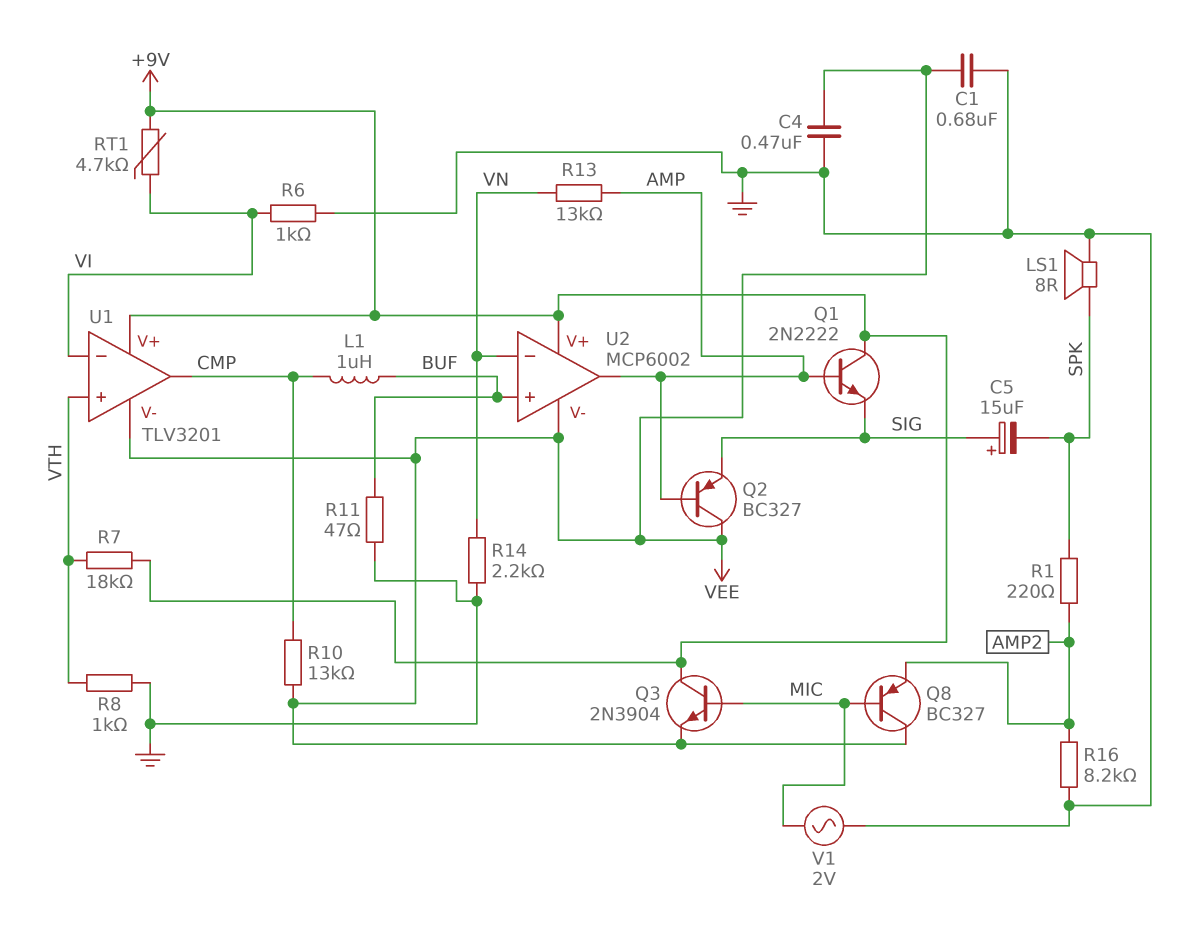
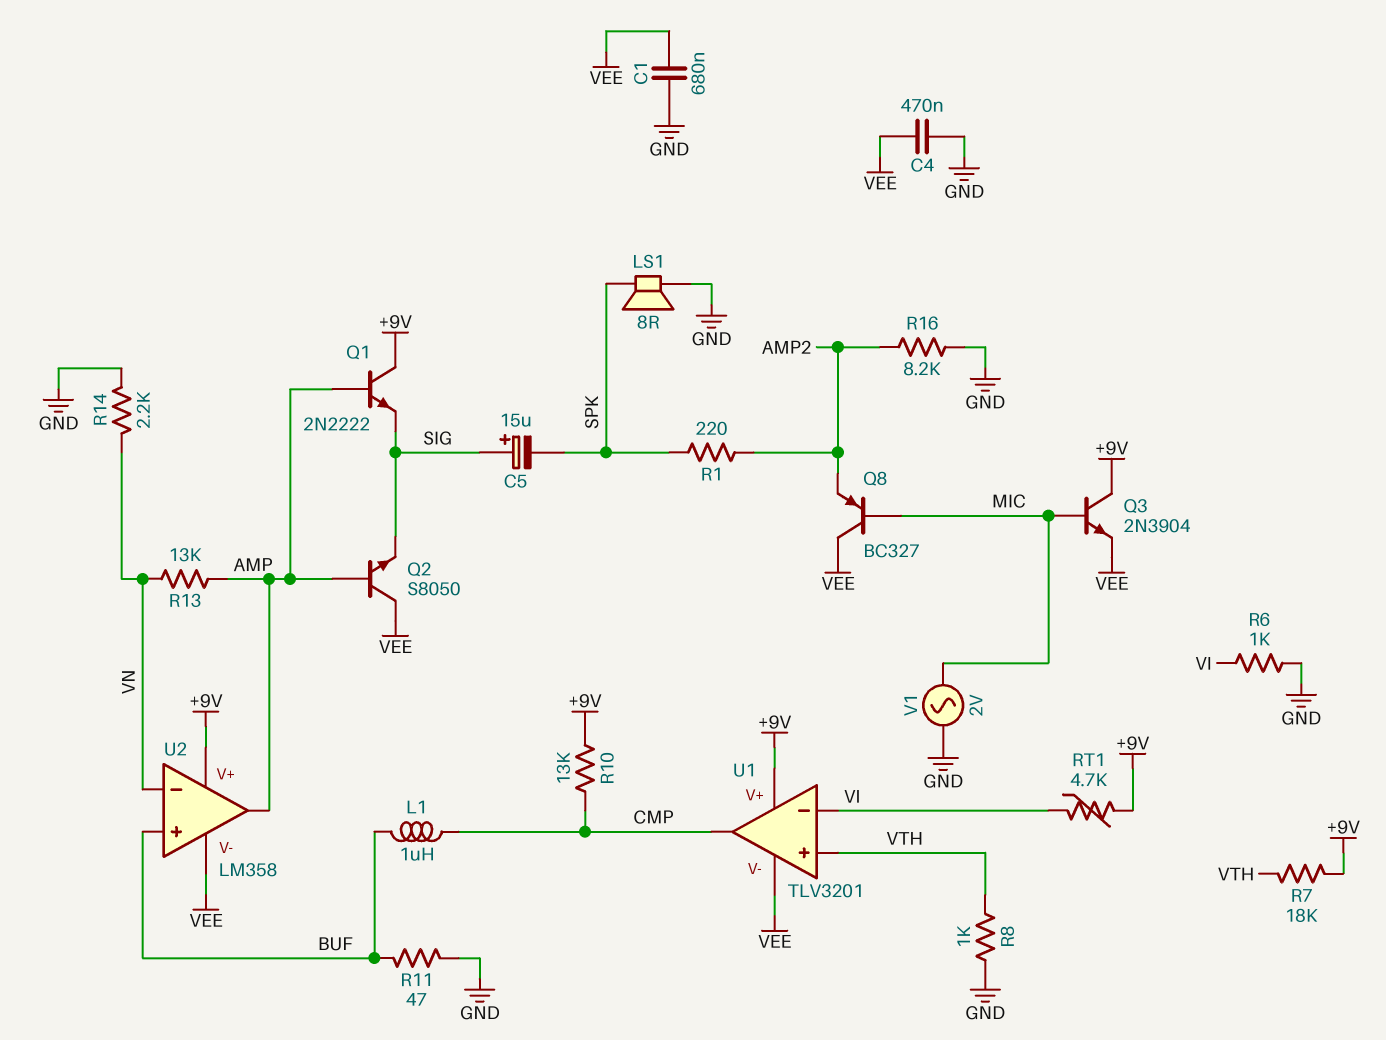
Q2: PNP BC327 (B AMP, C VEE, E SIG) -> NPN S8050 (B AMP, C VEE, E SIG)
R10: 13k (CMP, VEE) -> 13k (+9V, CMP)
U2: MCP6002 -> LM358

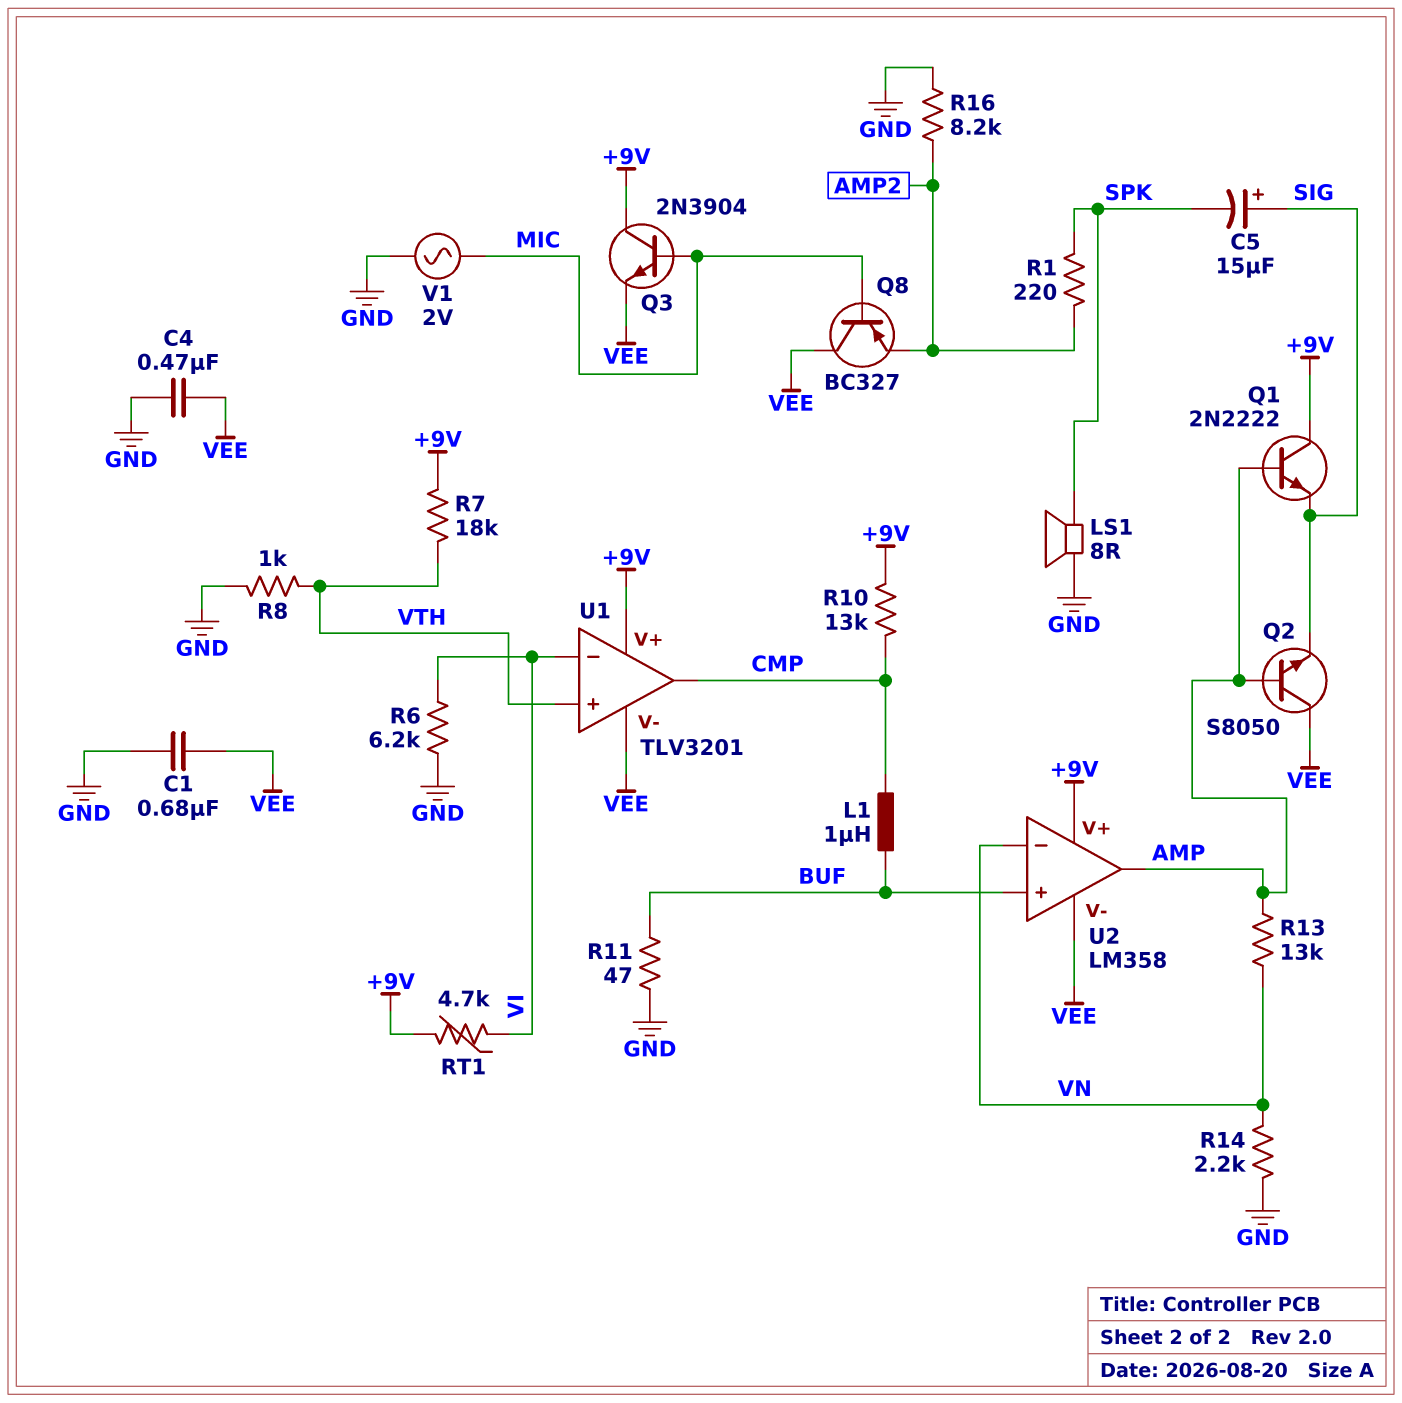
R6: 1k (GND, VI) -> 6.2k (GND, VI)

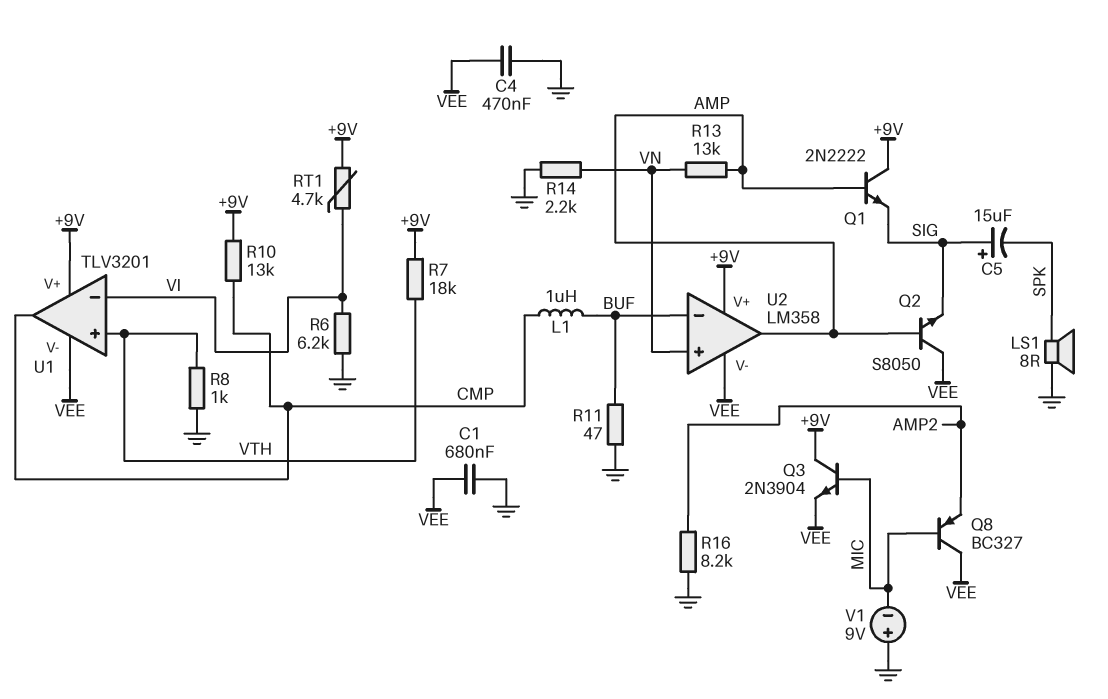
R1: 220 (AMP2, SPK) -> none
U2 pin in+: BUF -> VN
U2 pin in-: VN -> BUF
V1: AC 2V (GND, MIC) -> 9V (plus GND, minus MIC)

